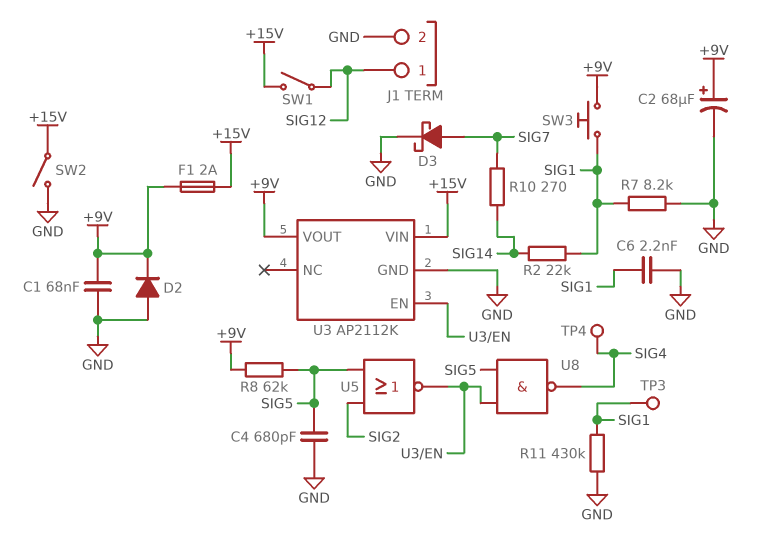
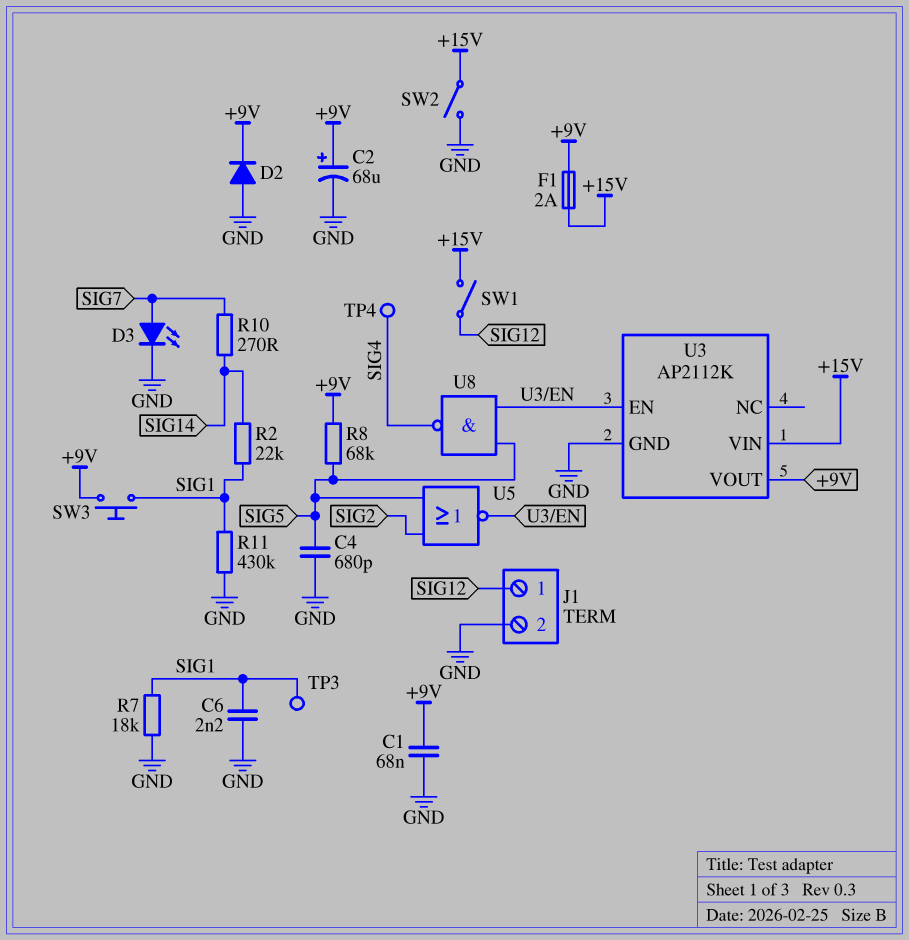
D3: schottky (A SIG7, K GND) -> LED (A SIG7, K GND)
R7: 8.2k (GND, SIG1) -> 18k (GND, SIG1)
R8: 62k (+9V, SIG5) -> 68k (+9V, SIG5)

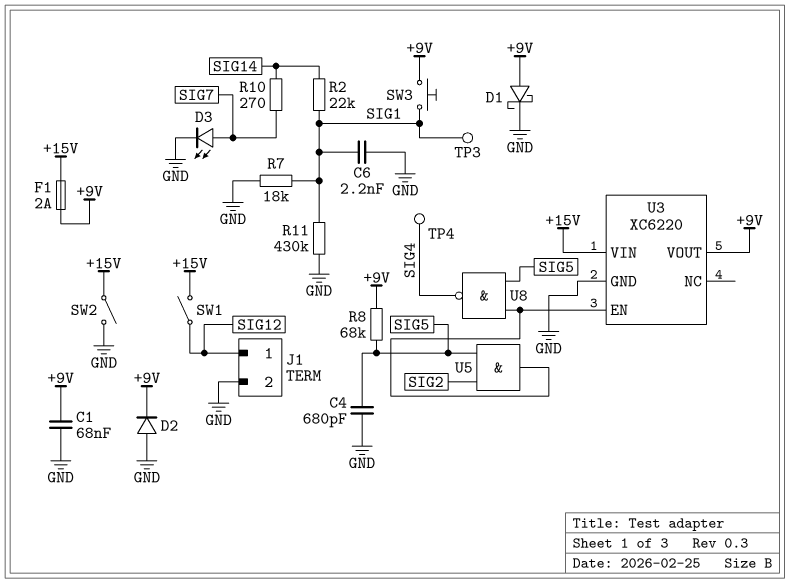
C2: 68uF (plus +9V, minus GND) -> none
D1: none -> schottky (A +9V, K GND)
U3: AP2112K -> XC6220
U5: NOR (in SIG2, in SIG5, out U3/EN) -> AND (in SIG2, in SIG5, out U3/EN)

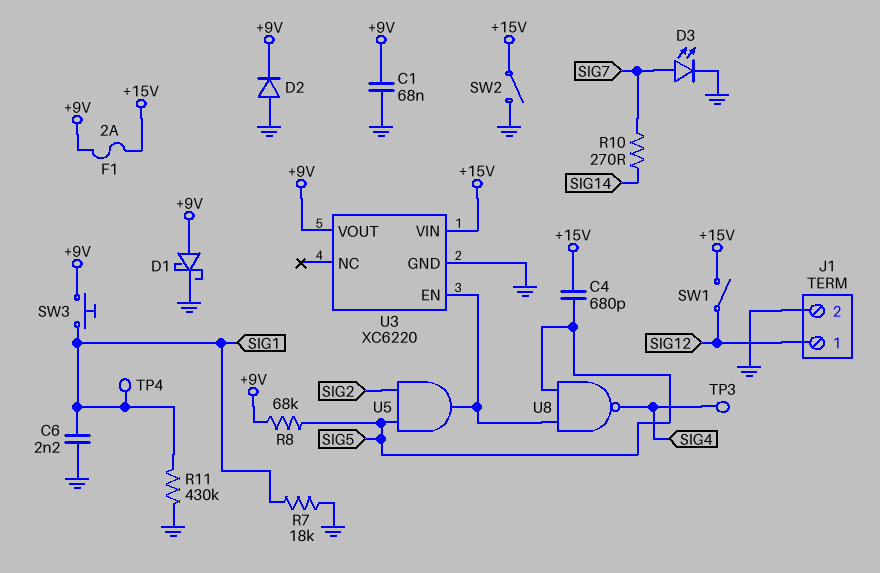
C4: 680pF (GND, SIG5) -> 680pF (+15V, SIG5)
R2: 22k (SIG1, SIG14) -> none
TP3: test point (SIG1) -> test point (SIG4)
TP4: test point (SIG4) -> test point (SIG1)

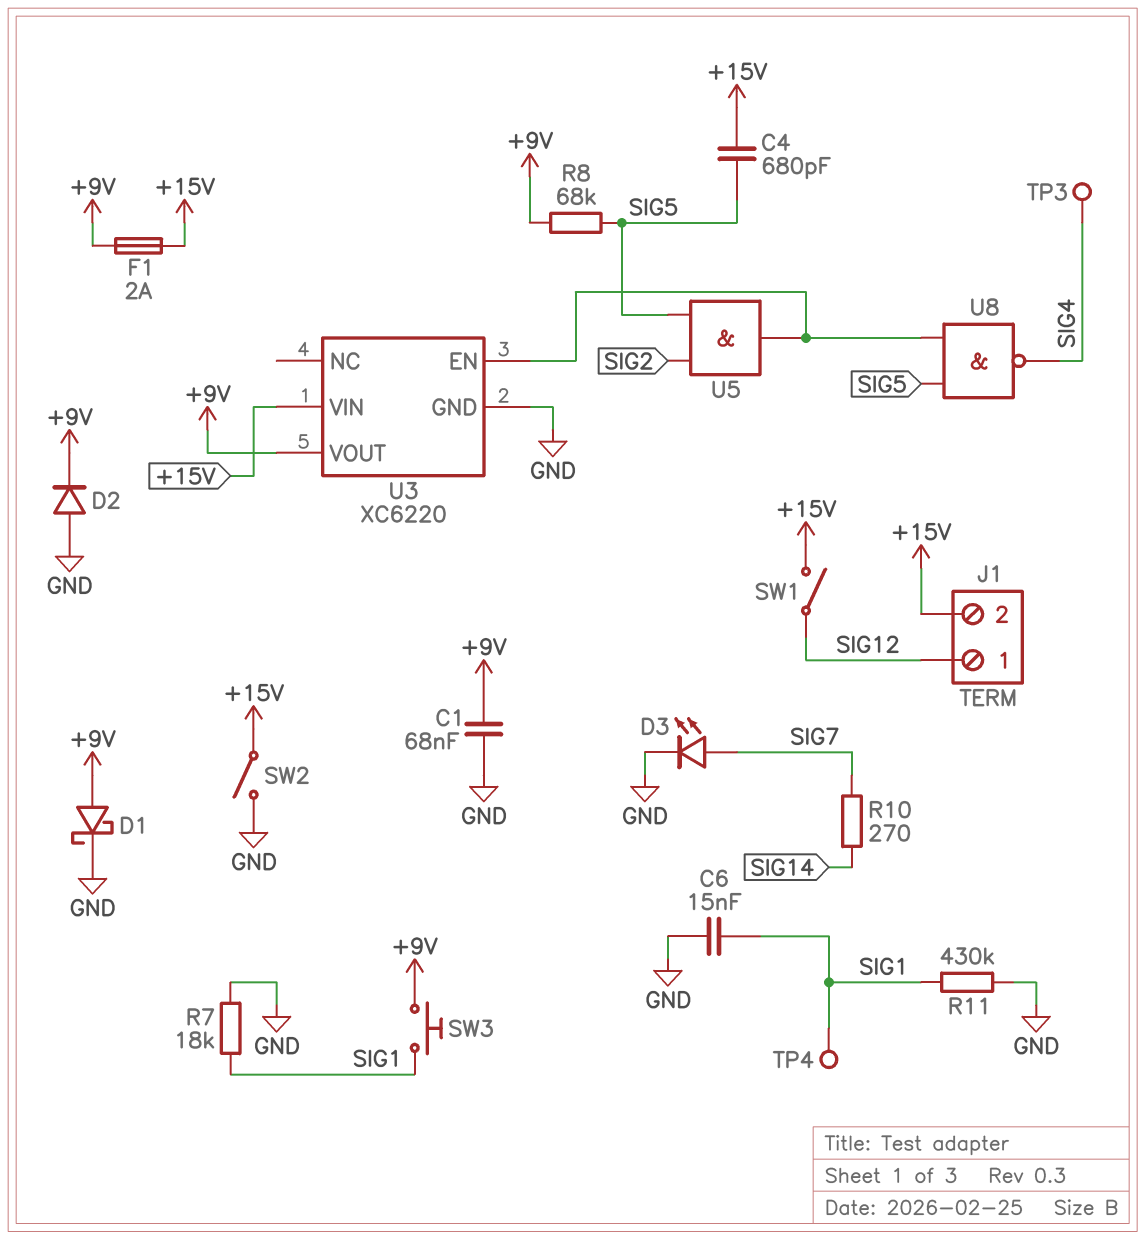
C6: 2.2nF (GND, SIG1) -> 15nF (GND, SIG1)
J1 pin 2: GND -> +15V

